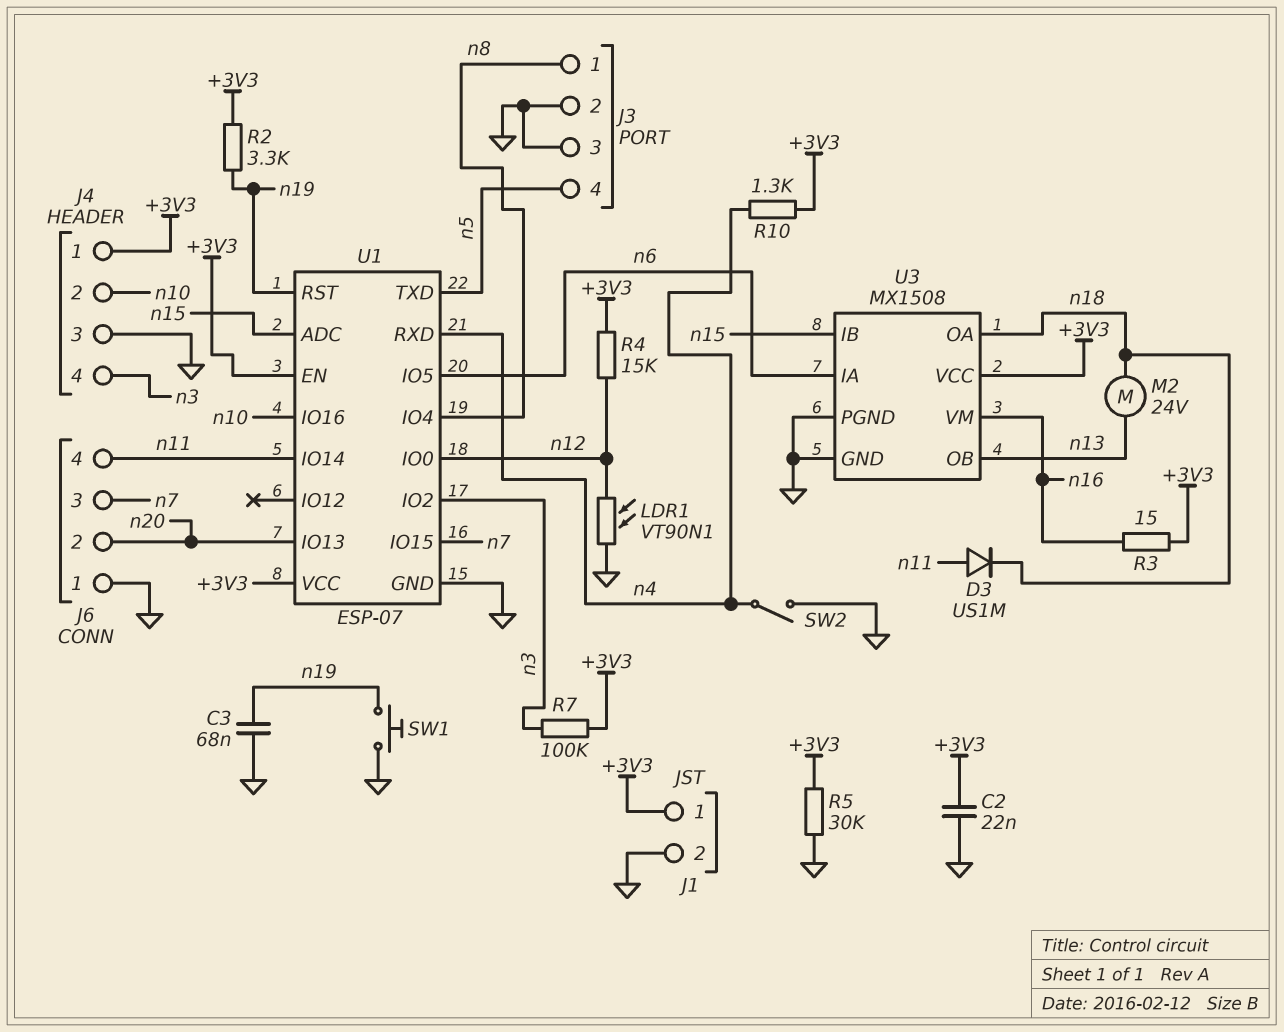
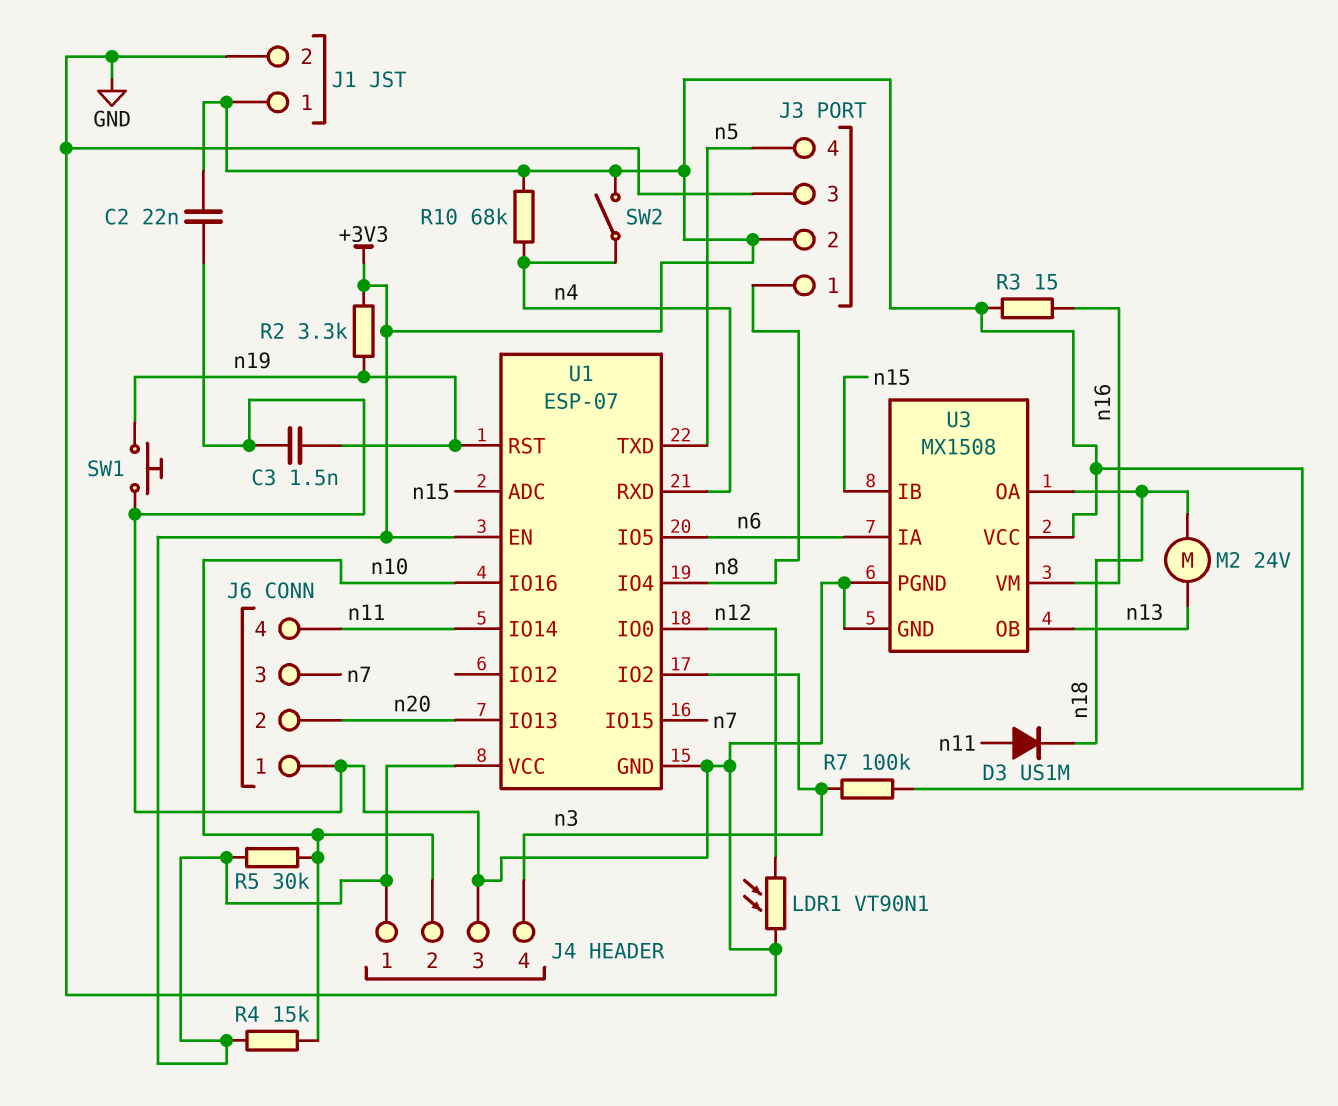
C3: 68nF (GND, n19) -> 1.5nF (GND, n19)
J3 pin 2: GND -> +3V3
R4: 15k (+3V3, n12) -> 15k (+3V3, n10)
R5: 30k (+3V3, GND) -> 30k (+3V3, n10)
R10: 1.3k (+3V3, n4) -> 68k (+3V3, n4)
SW2: switch (GND, n4) -> switch (+3V3, n4)

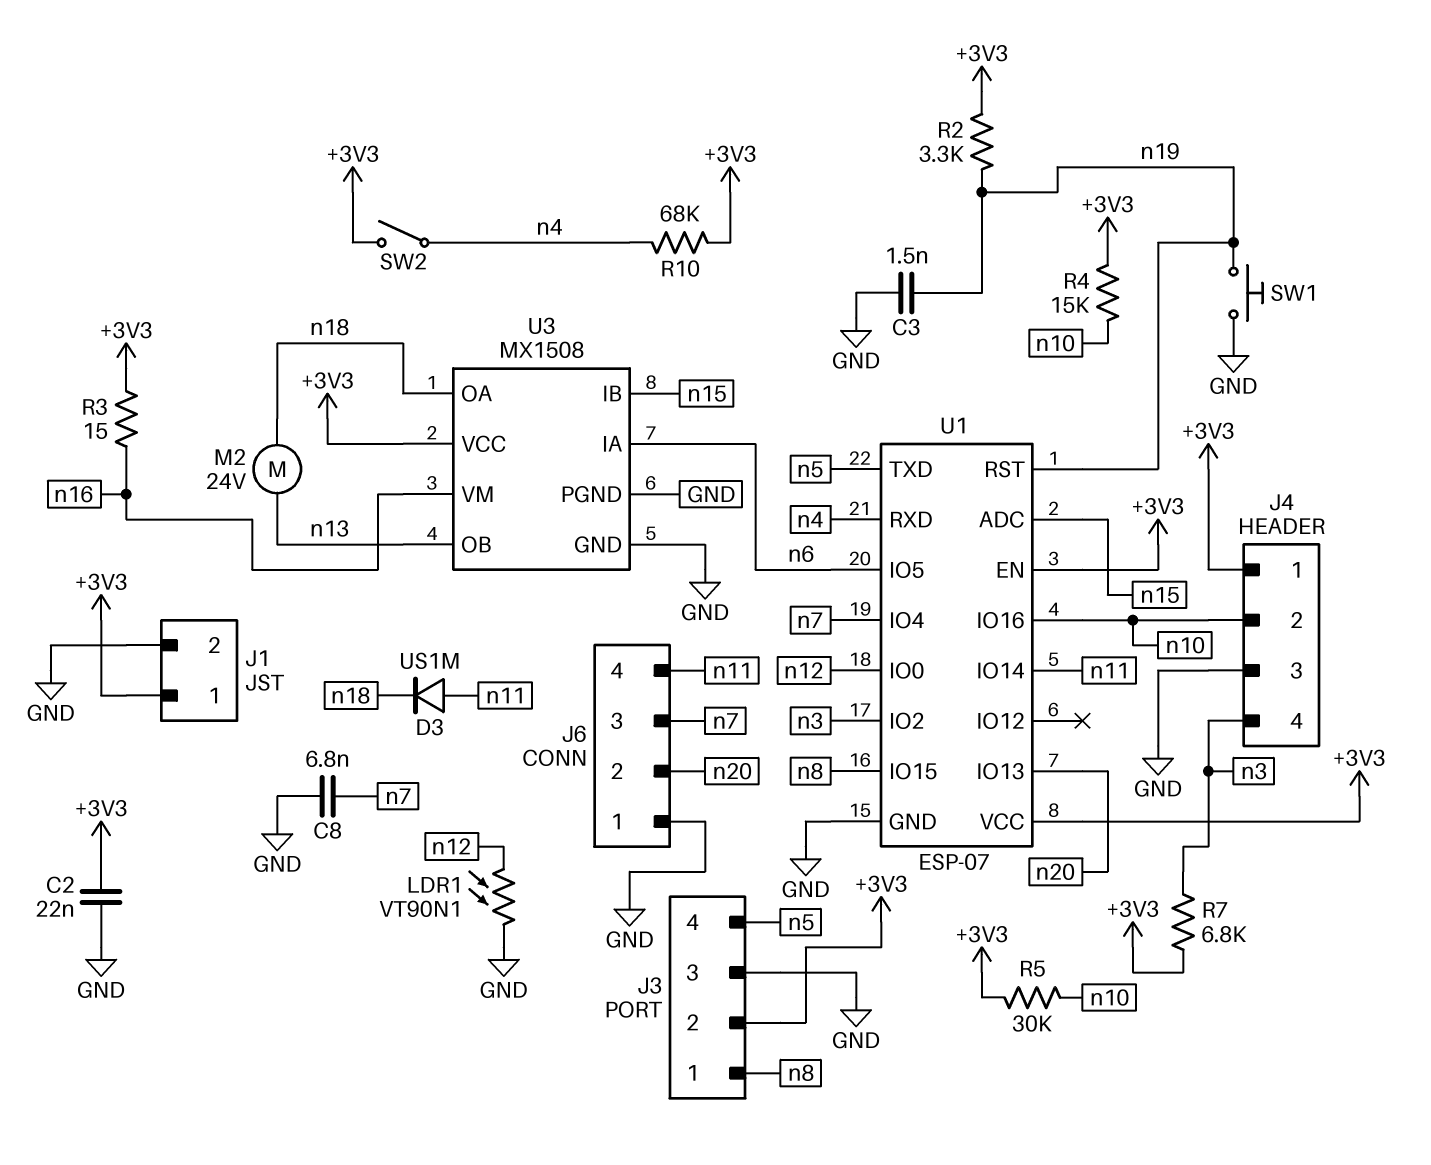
C8: none -> 6.8nF (GND, n7)
R7: 100k (+3V3, n3) -> 6.8k (+3V3, n3)
U1 pin IO4: n8 -> n7
U1 pin IO15: n7 -> n8

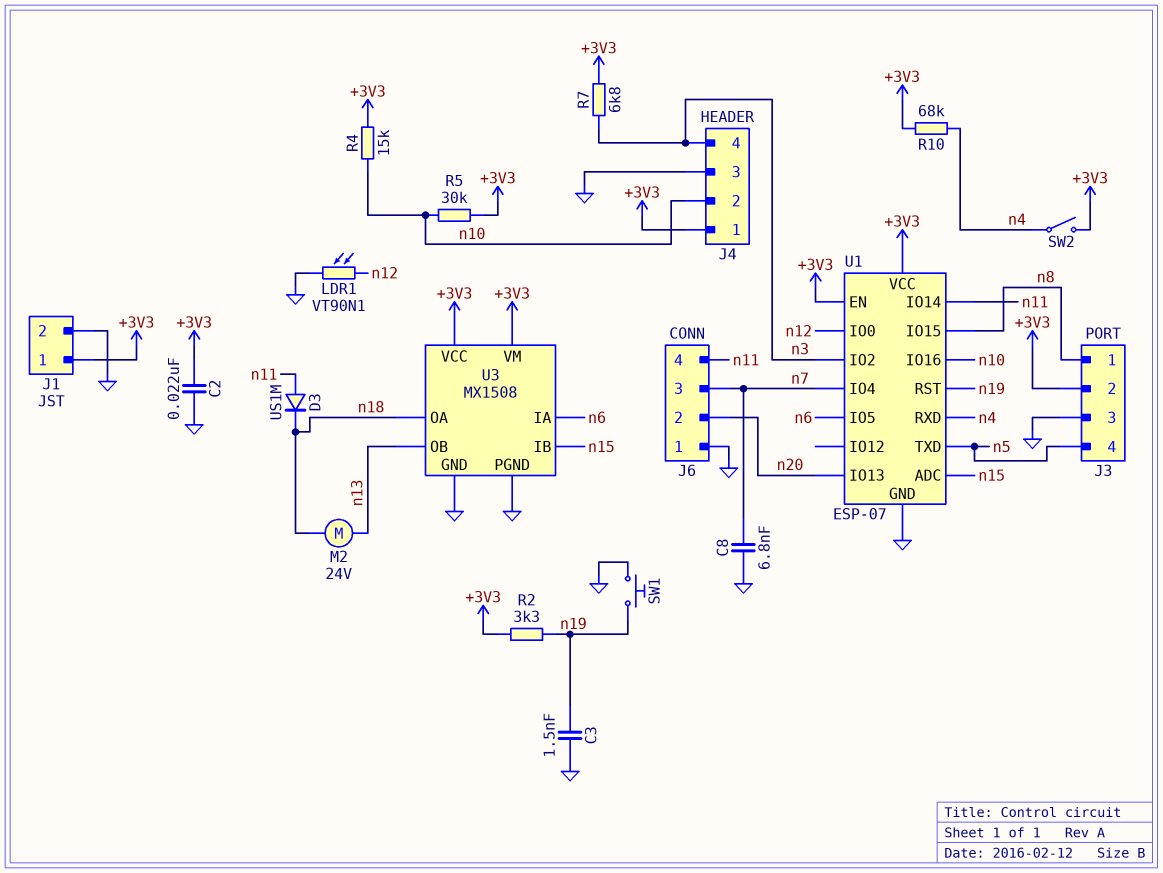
R3: 15 (+3V3, n16) -> none
U3 pin VM: n16 -> +3V3

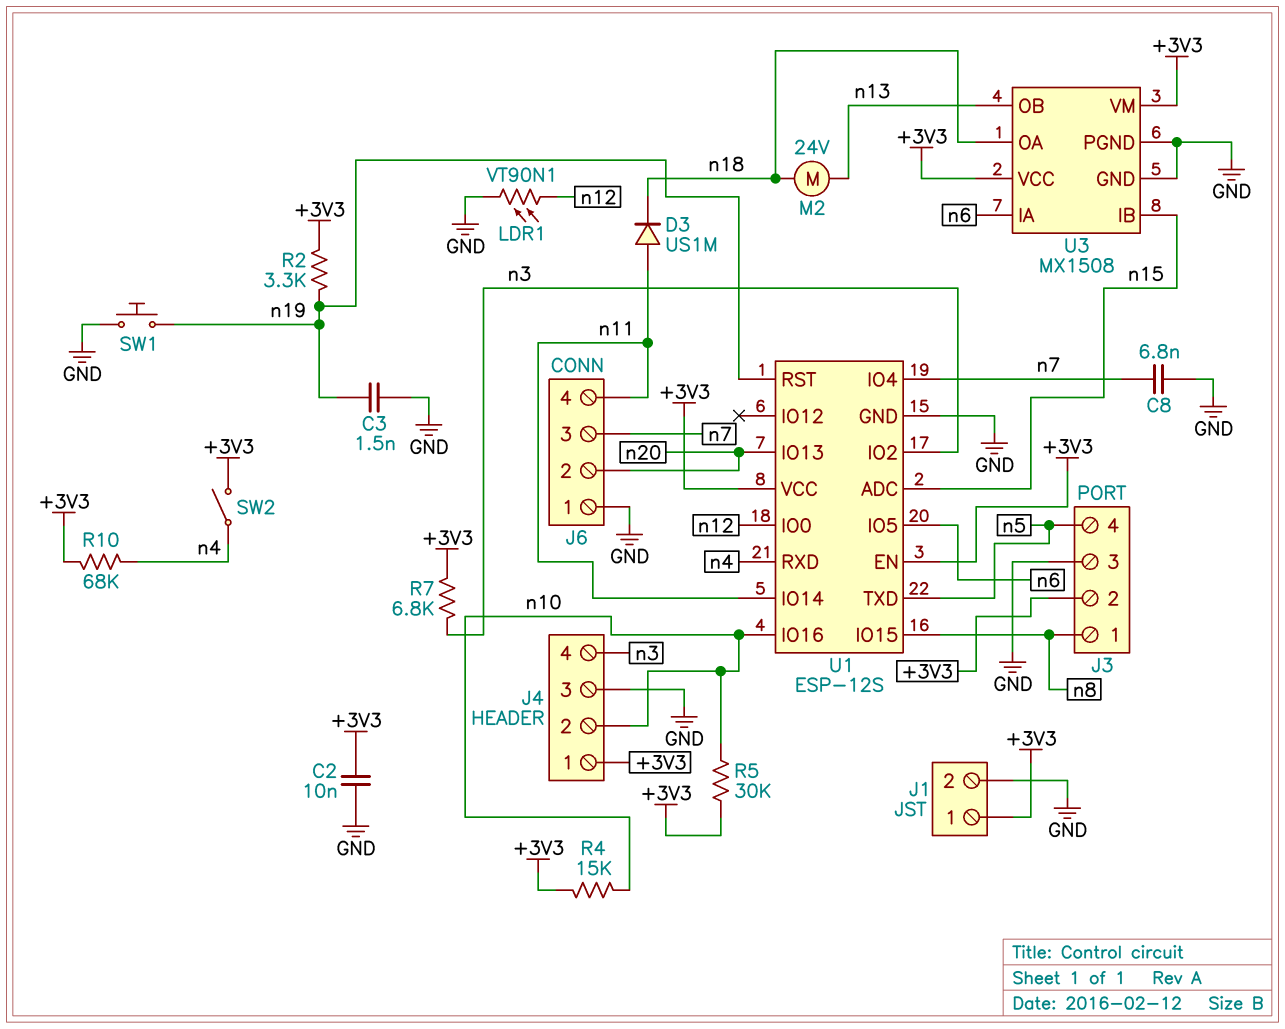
C2: 22nF (+3V3, GND) -> 10nF (+3V3, GND)
U1: ESP-07 -> ESP-12S

